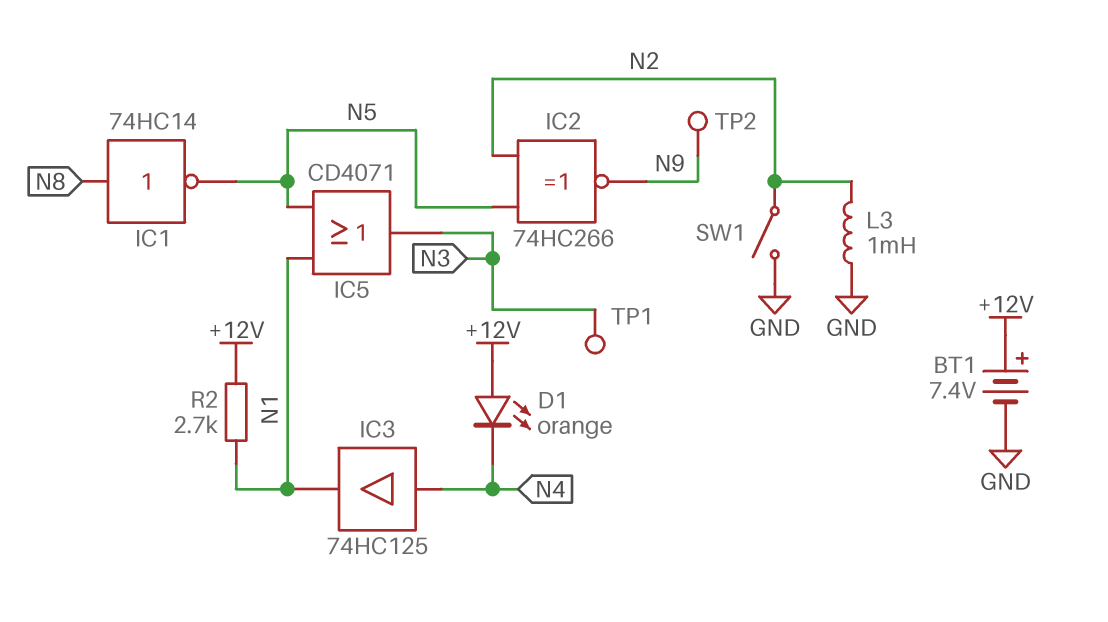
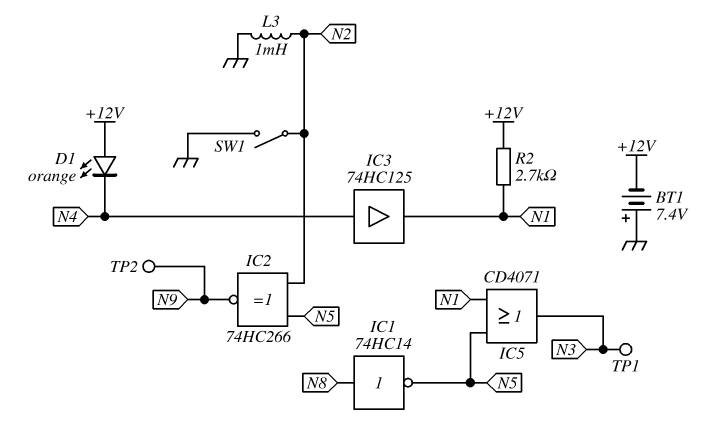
BT1: 7.4V (plus +12V, minus GND) -> 7.4V (plus GND, minus +12V)

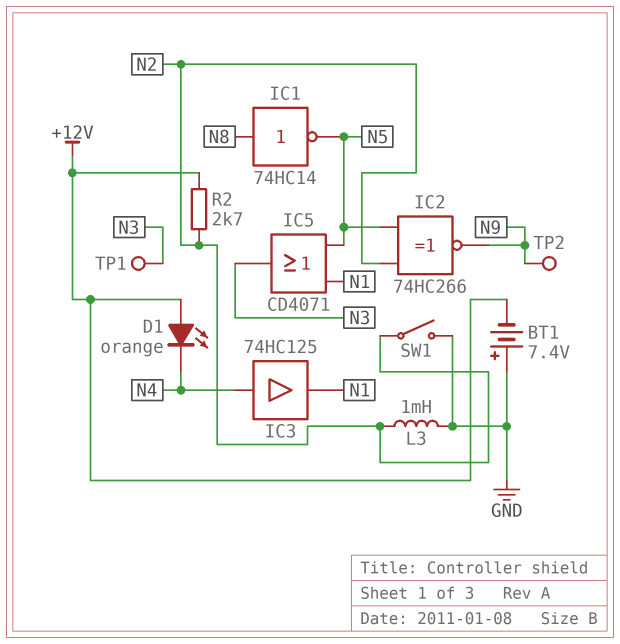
R2: 2.7k (+12V, N1) -> 2.7k (+12V, N2)

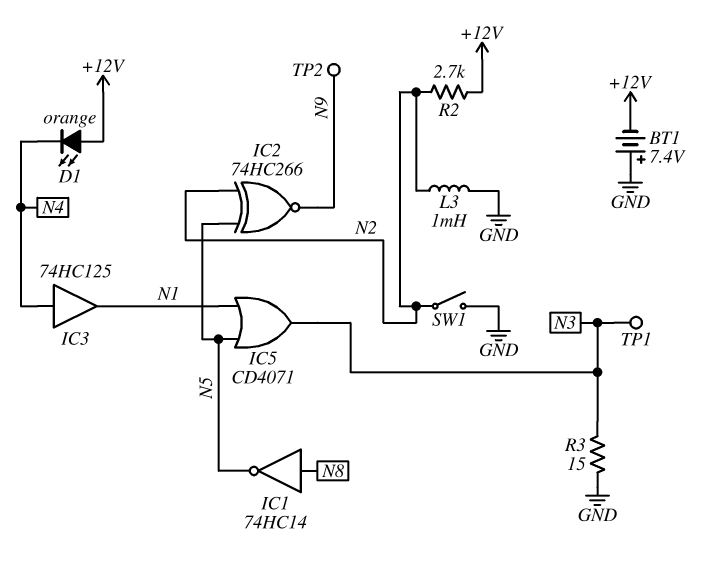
R3: none -> 15 (GND, N3)

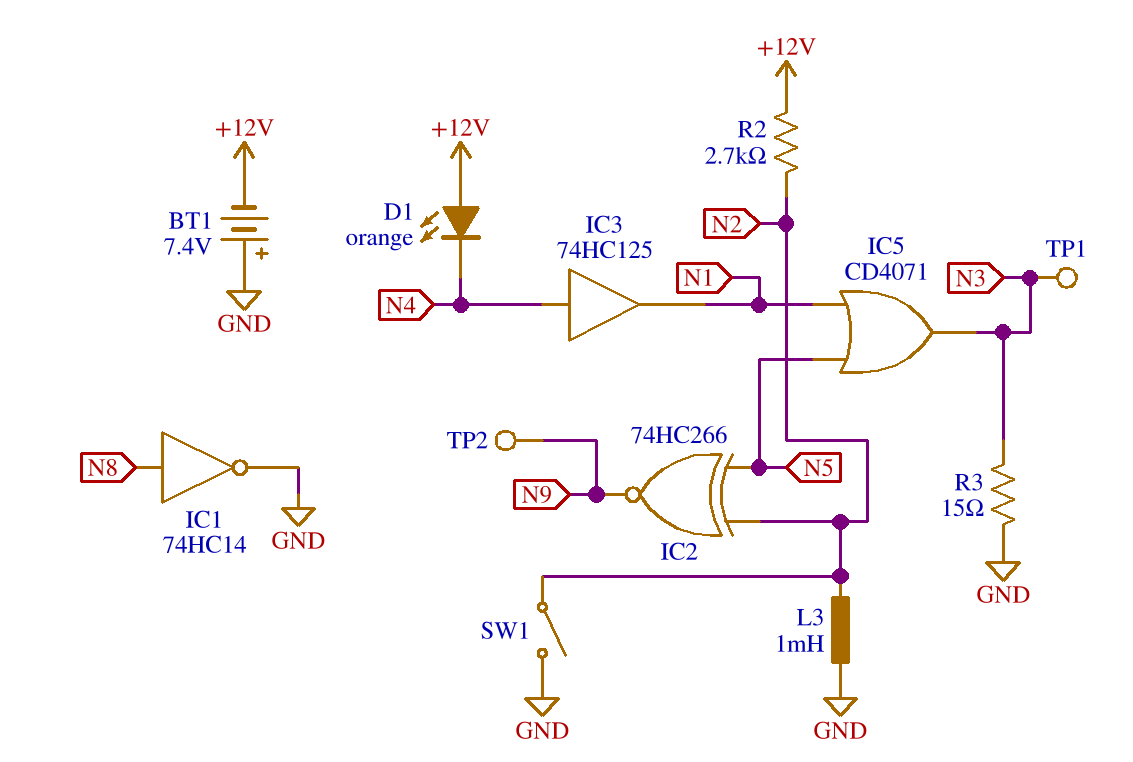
IC1: NOT 74HC14 (in N8, out N5) -> NOT 74HC14 (in N8, out GND)

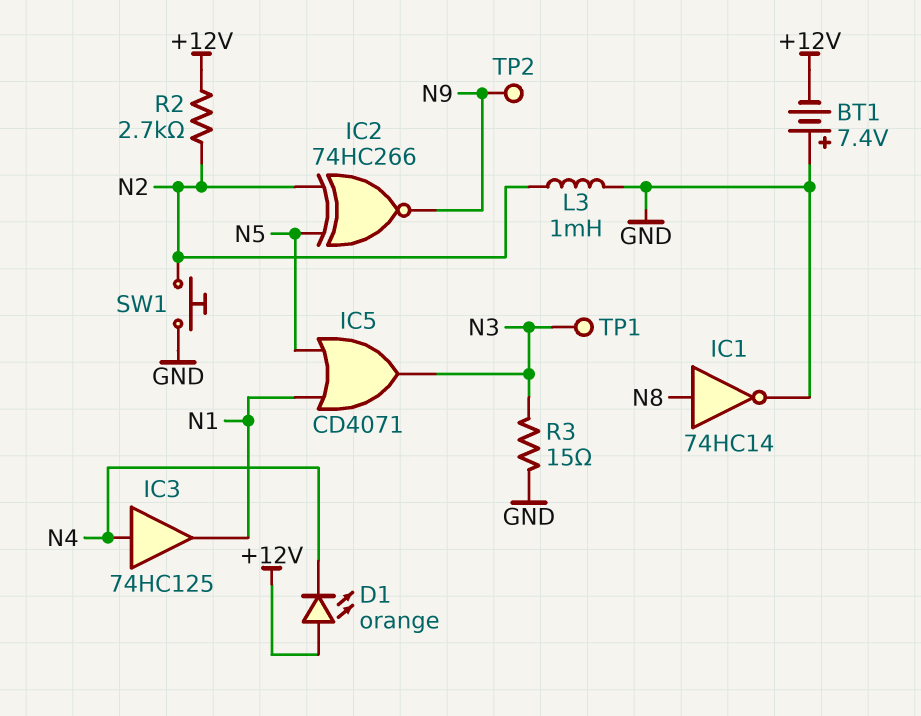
SW1: switch (GND, N2) -> button (GND, N2)

